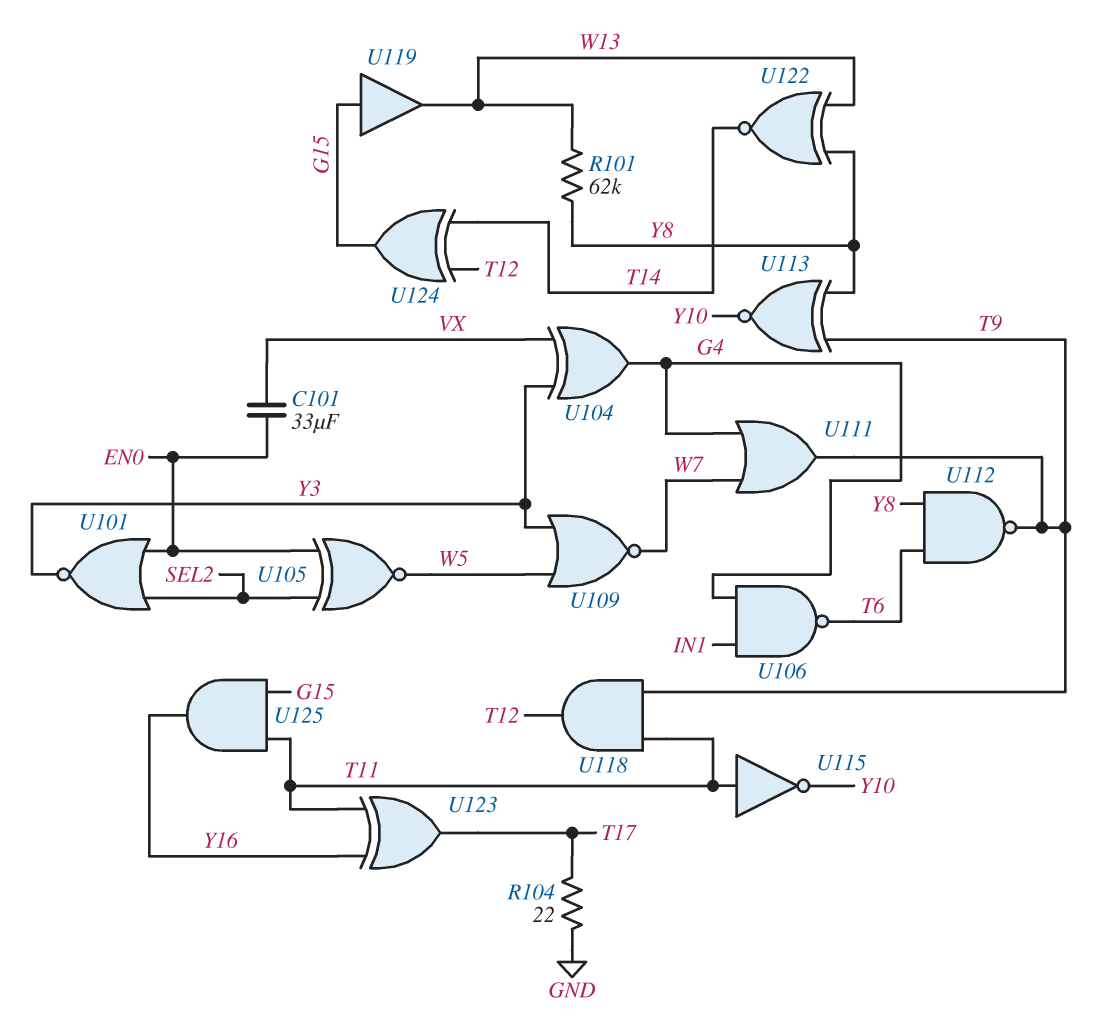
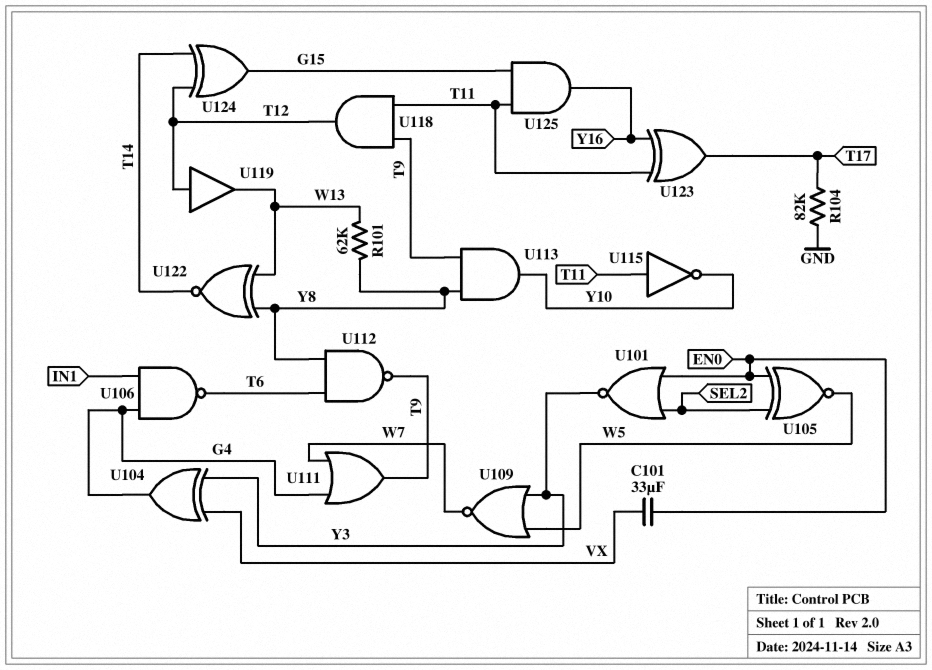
R104: 22 (GND, T17) -> 82k (GND, T17)
U113: XNOR (in T9, in Y8, out Y10) -> AND (in T9, in Y8, out Y10)
U119: buffer (in G15, out W13) -> buffer (in T12, out W13)

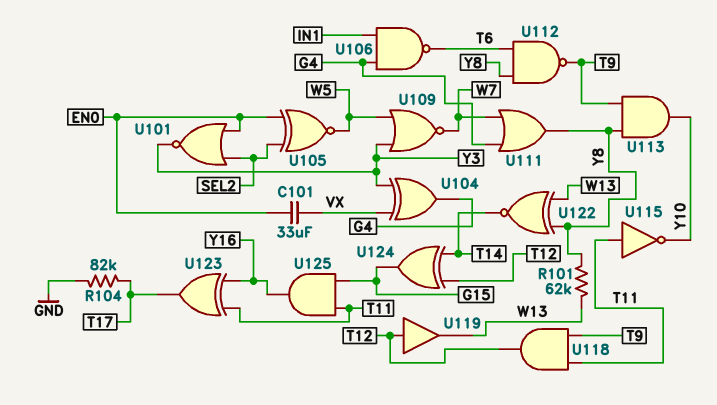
U111: OR (in G4, in W7, out T9) -> OR (in G4, in W7, out Y8)

